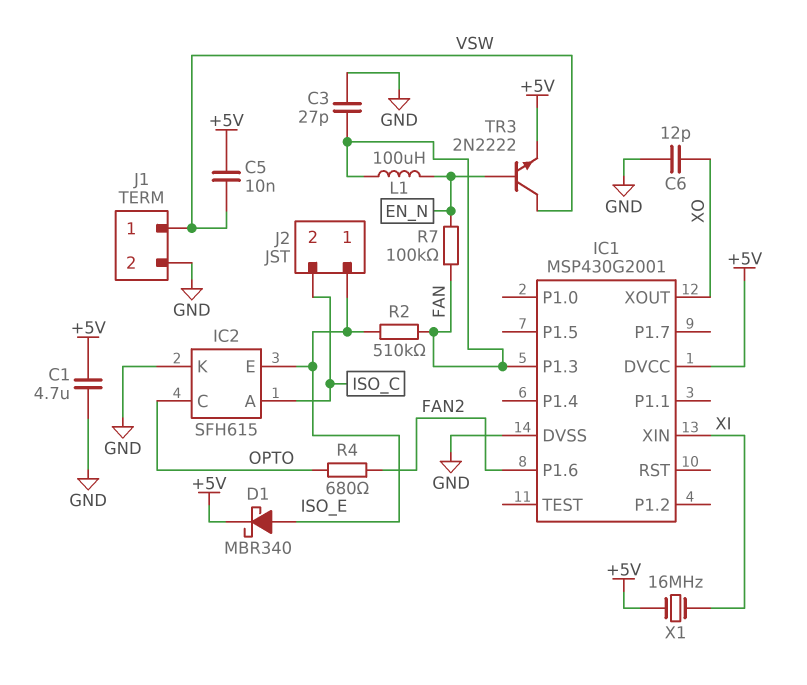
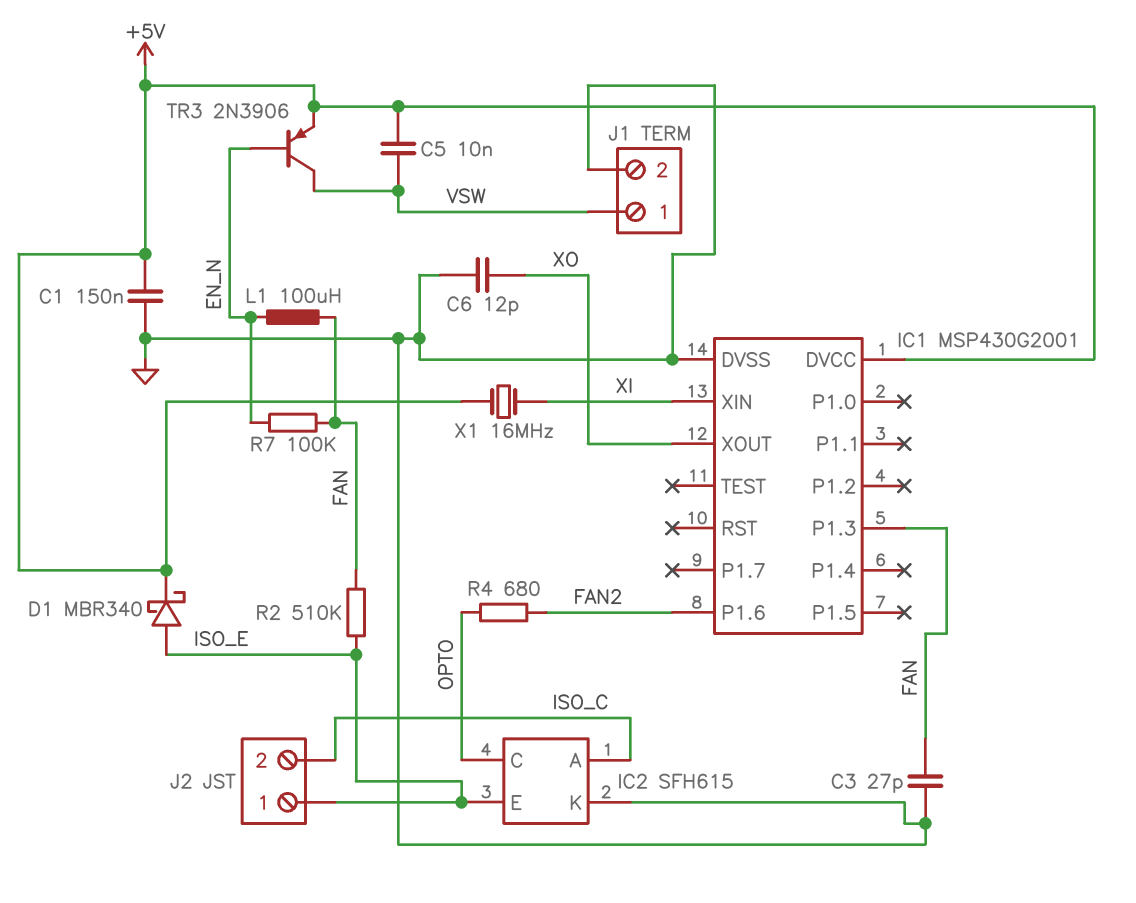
C1: 4.7uF (+5V, GND) -> 150nF (+5V, GND)
TR3: NPN 2N2222 (B EN_N, C VSW, E +5V) -> PNP 2N3906 (B EN_N, C VSW, E +5V)

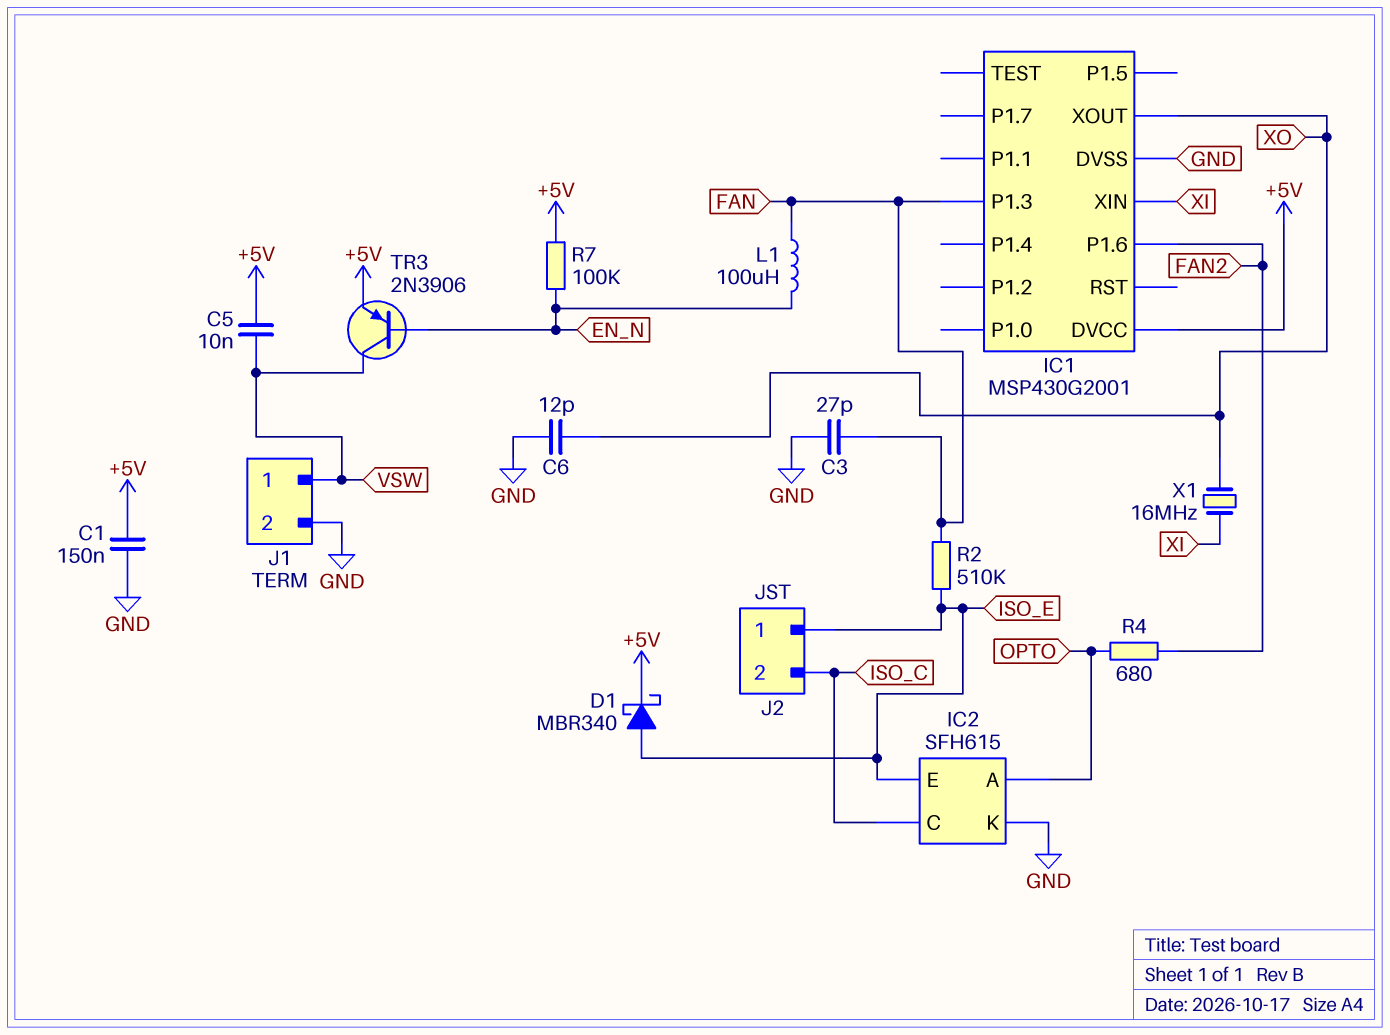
IC2 pin A: ISO_C -> OPTO
IC2 pin C: OPTO -> ISO_C
R7: 100k (EN_N, FAN) -> 100k (+5V, EN_N)
X1: 16MHz (+5V, XI) -> 16MHz (XI, XO)

